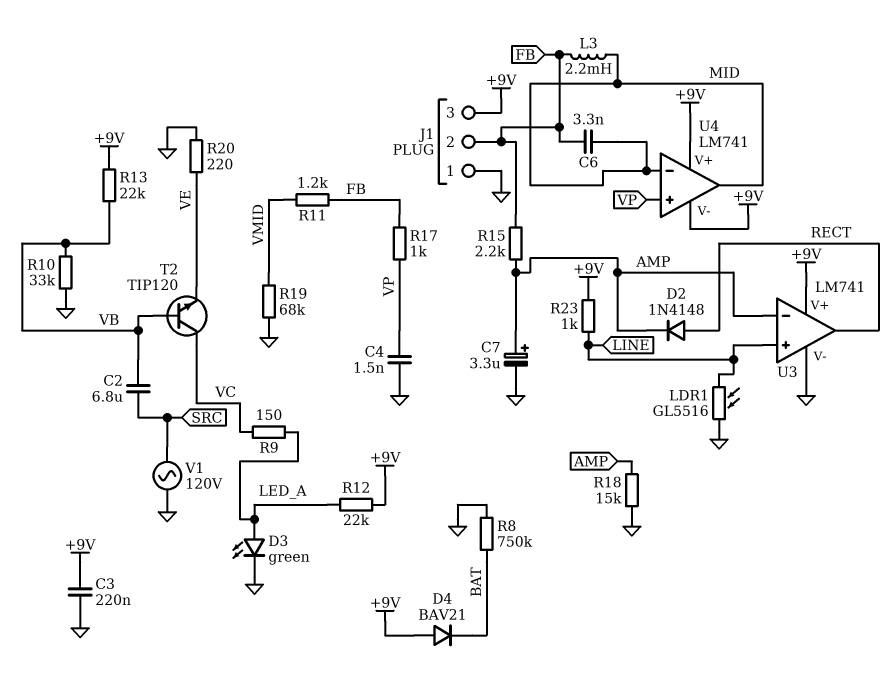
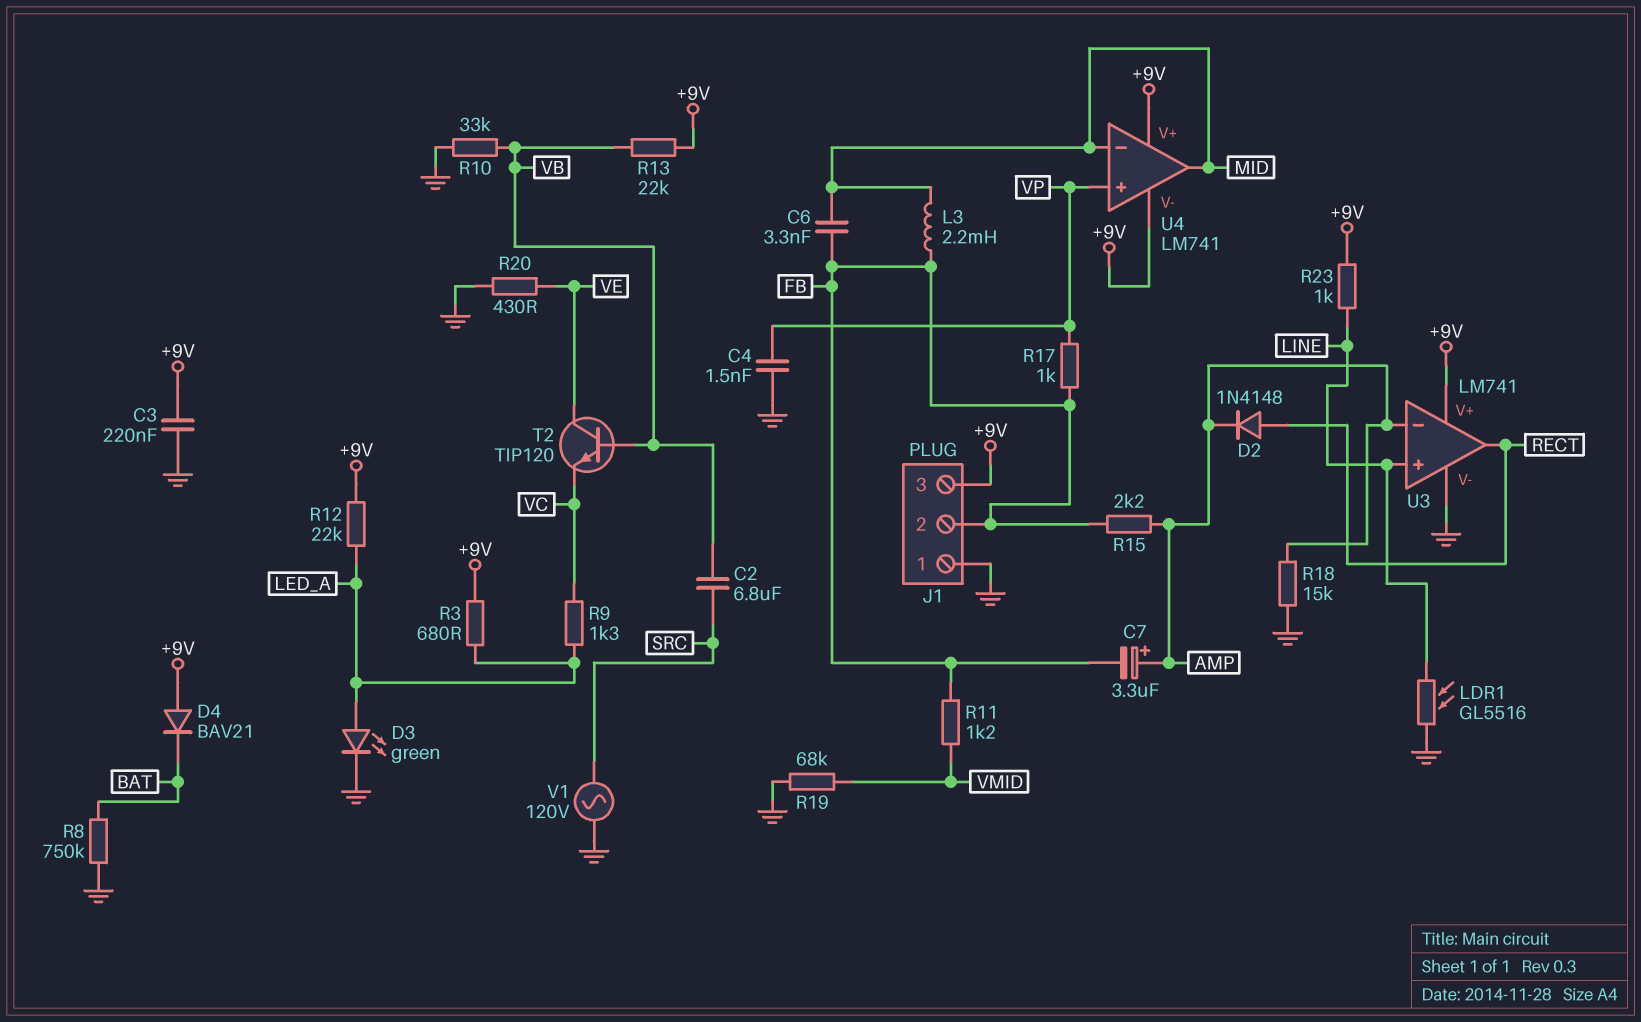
C7: 3.3uF (plus AMP, minus GND) -> 3.3uF (plus AMP, minus FB)
R3: none -> 680 (+9V, LED_A)
R9: 150 (LED_A, VC) -> 1.3k (LED_A, VC)
R20: 220 (GND, VE) -> 430 (GND, VE)
T2: NPN TIP120 (B VB, C VC, E VE) -> NPN TIP120 (B VB, C VE, E VC)

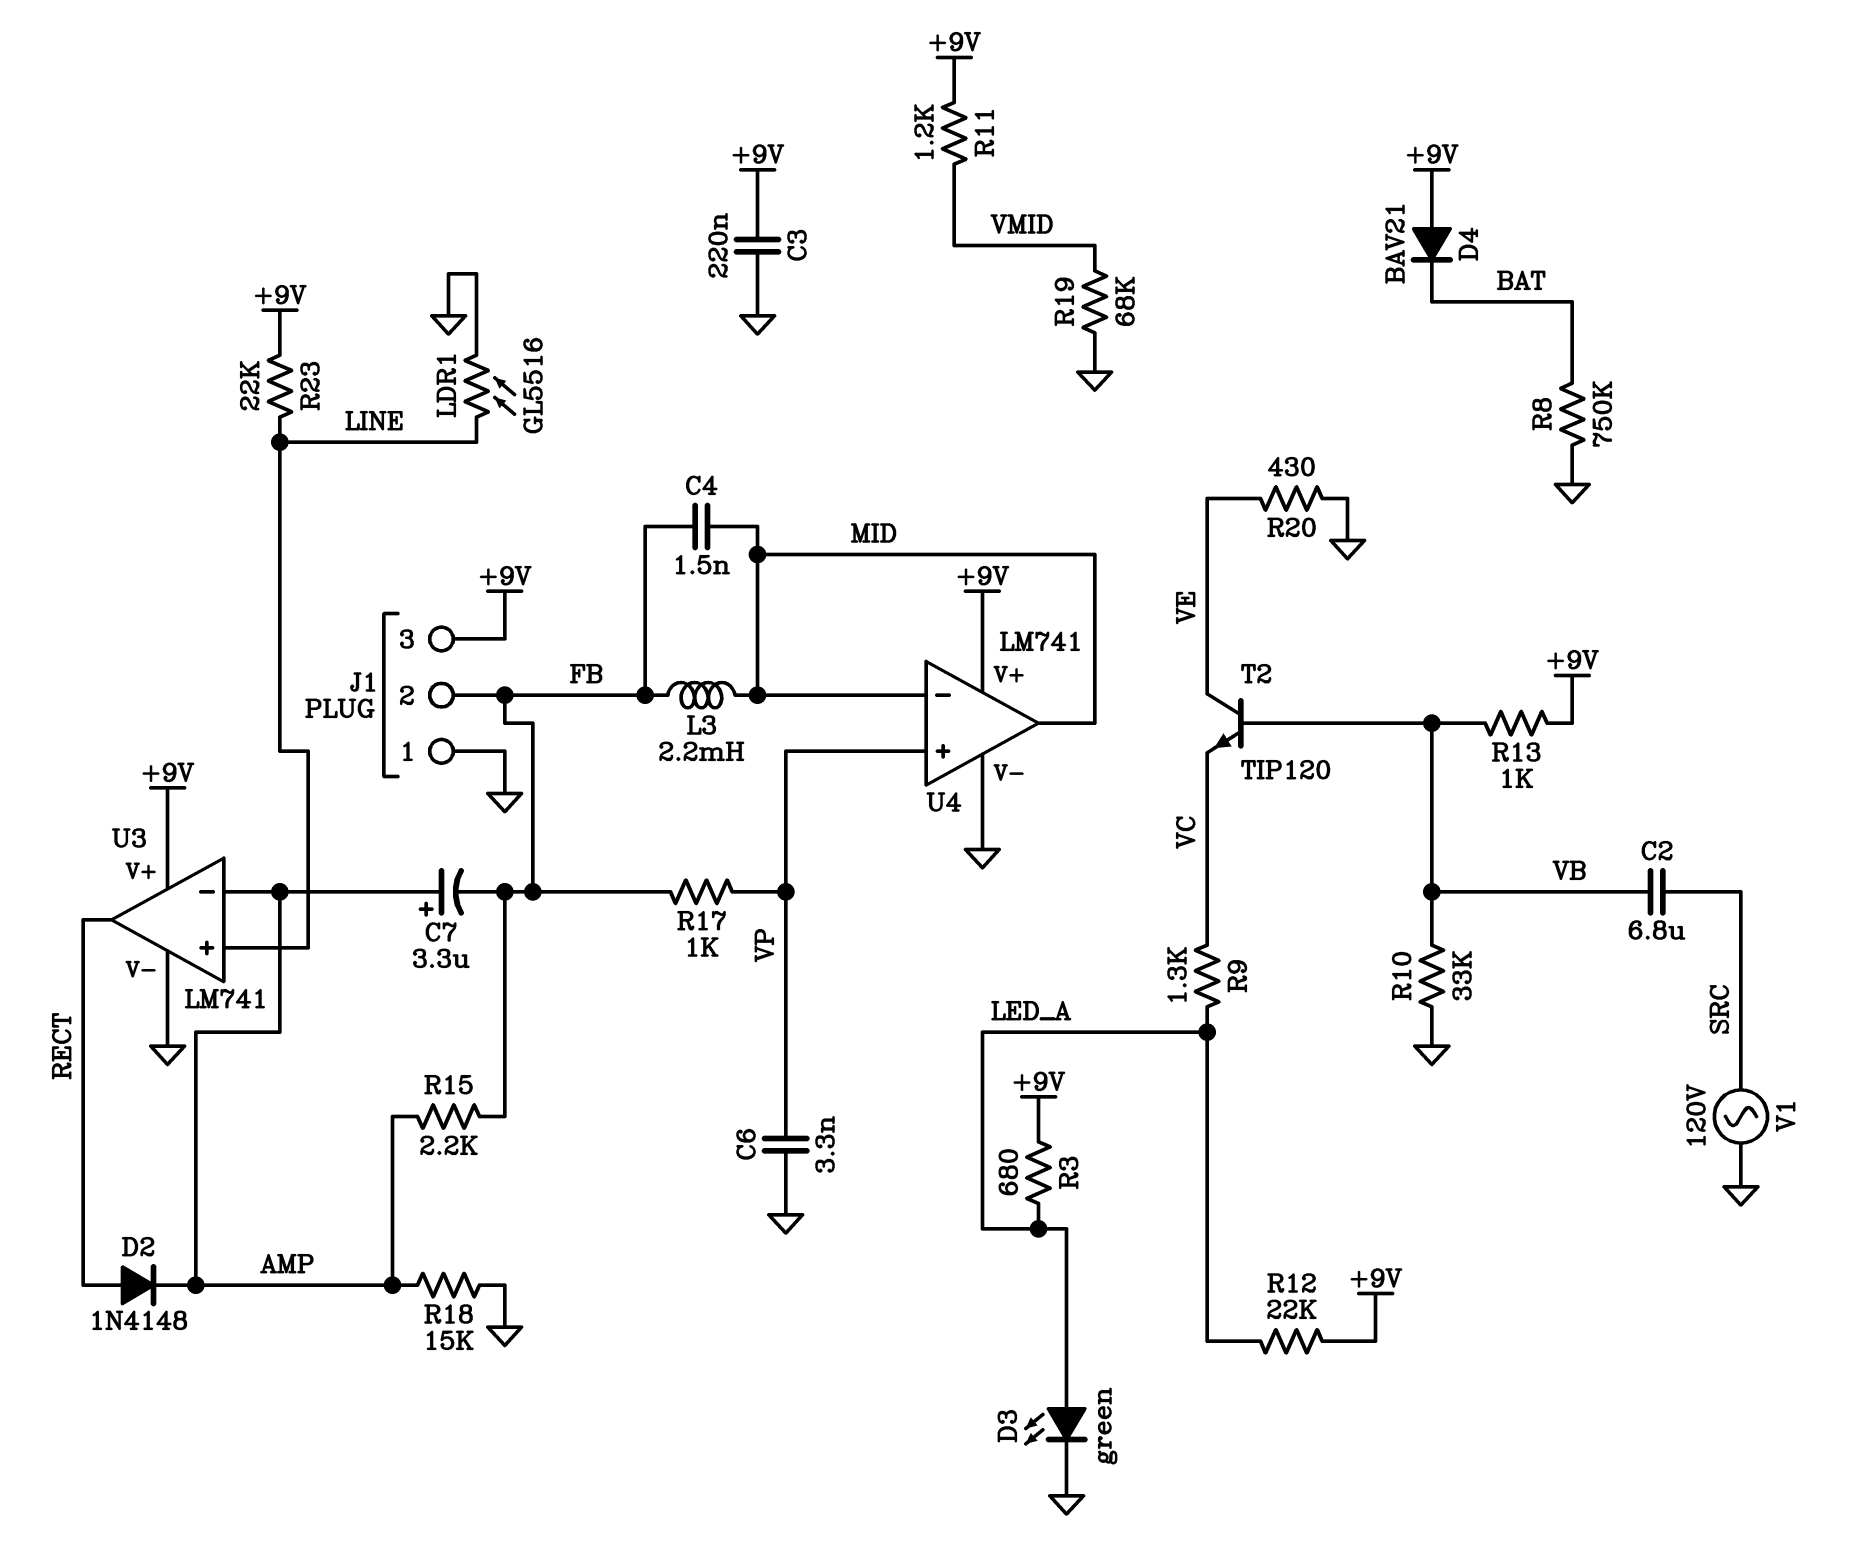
C4: 1.5nF (GND, VP) -> 1.5nF (FB, MID)
C6: 3.3nF (FB, MID) -> 3.3nF (GND, VP)
R11: 1.2k (FB, VMID) -> 1.2k (+9V, VMID)
R13: 22k (+9V, VB) -> 1k (+9V, VB)
R23: 1k (+9V, LINE) -> 22k (+9V, LINE)
U4 pin V-: +9V -> GND

